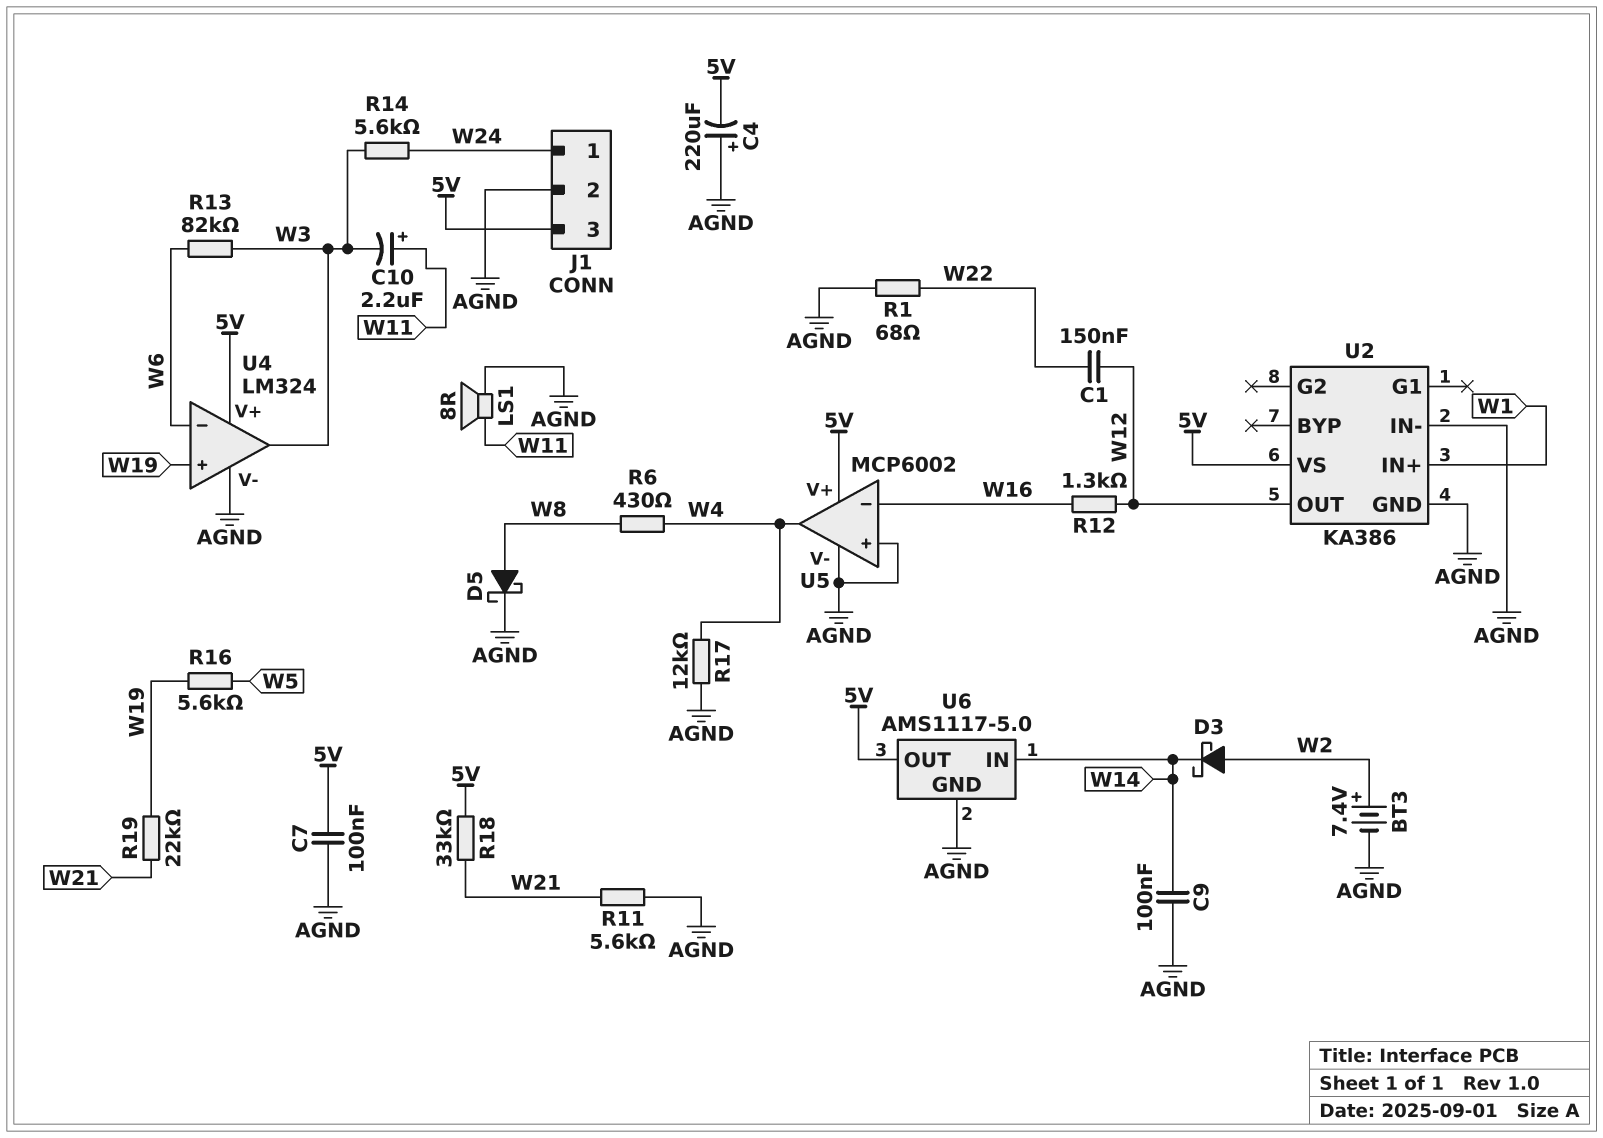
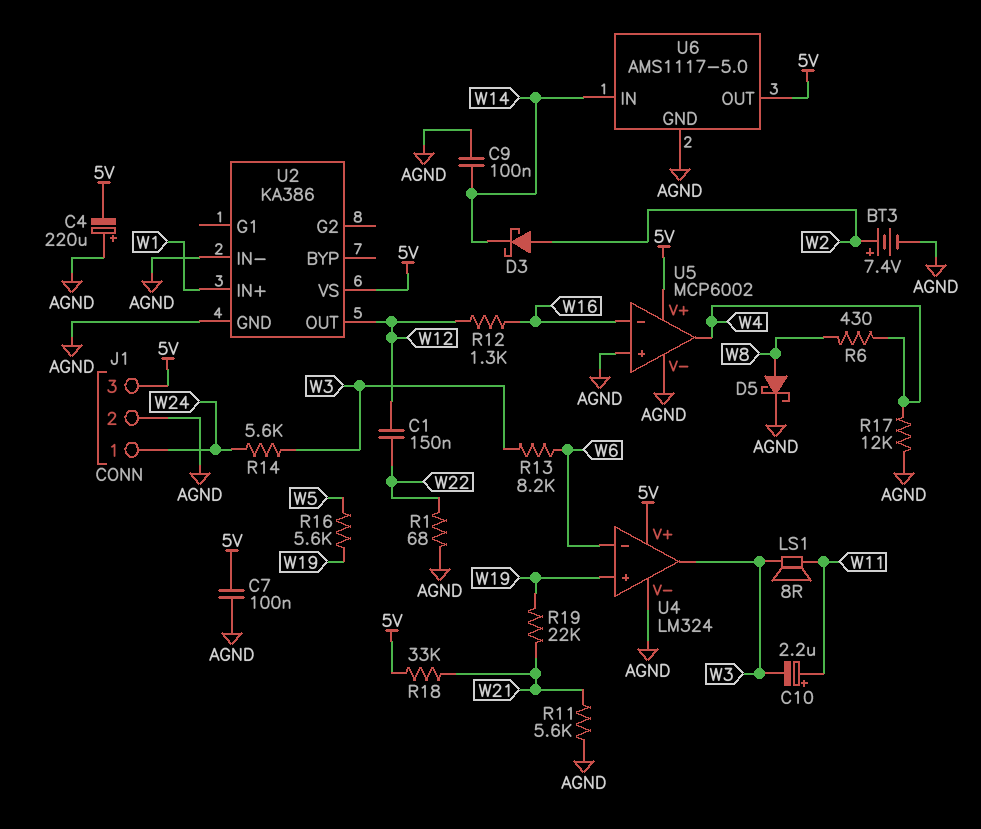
LS1: speaker 8R (AGND, W11) -> speaker 8R (W3, W11)
R13: 82k (W3, W6) -> 8.2k (W3, W6)

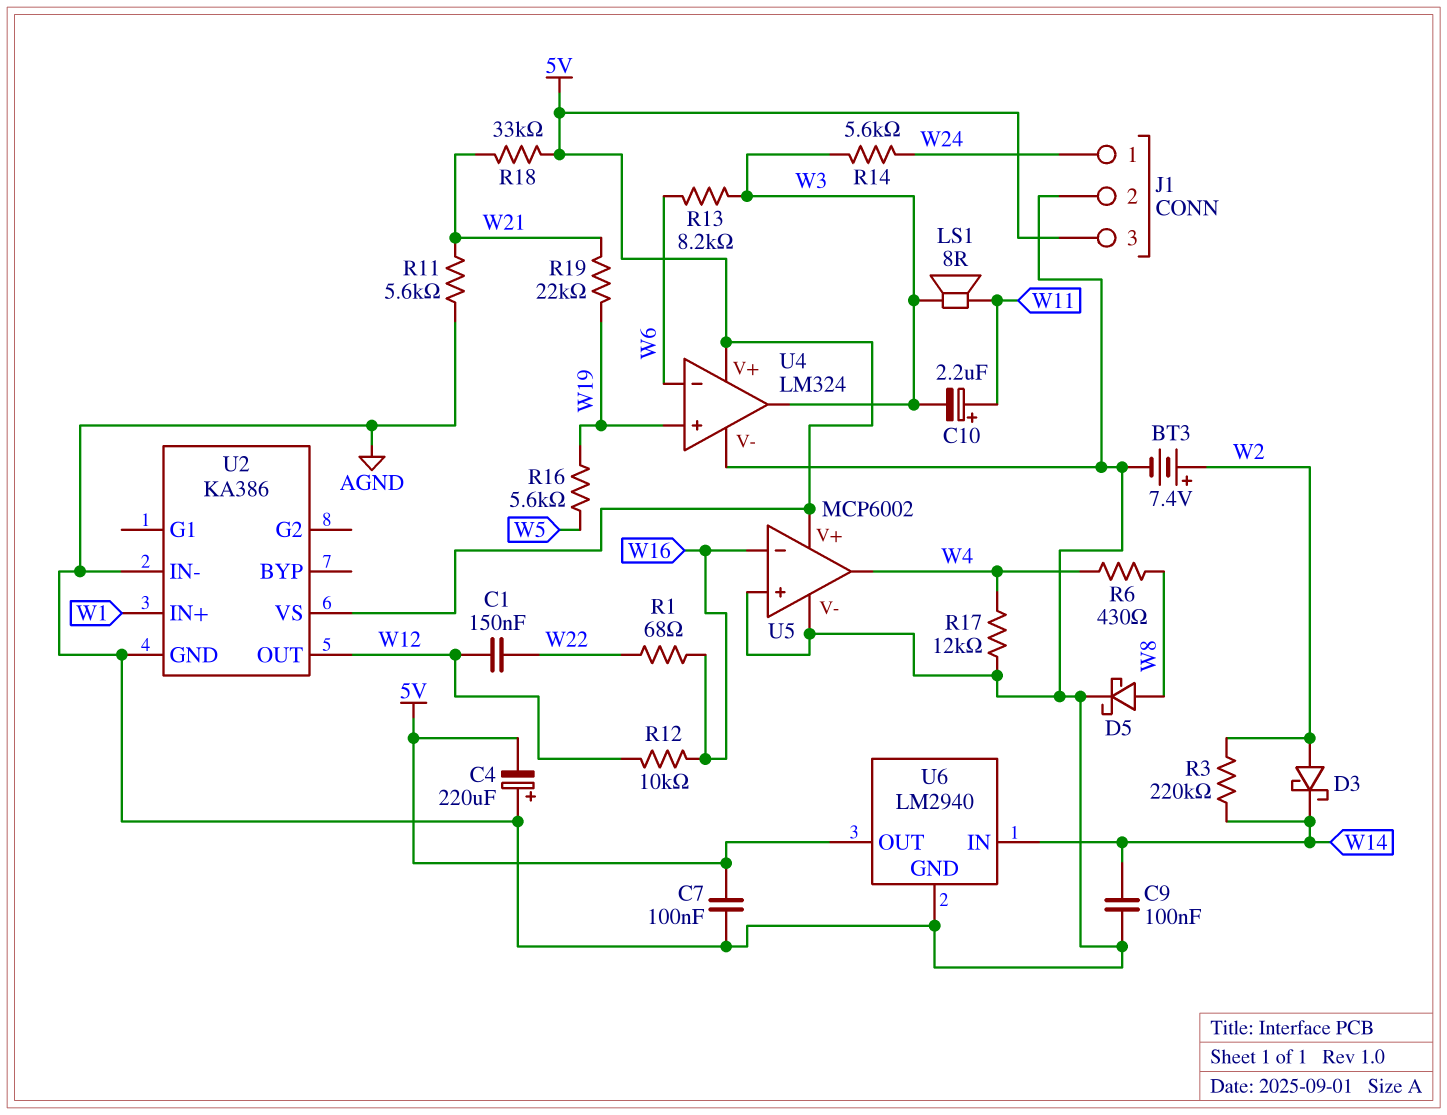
R1: 68 (AGND, W22) -> 68 (W16, W22)
R3: none -> 220k (W2, W14)
R12: 1.3k (W12, W16) -> 10k (W12, W16)
U6: AMS1117-5.0 -> LM2940

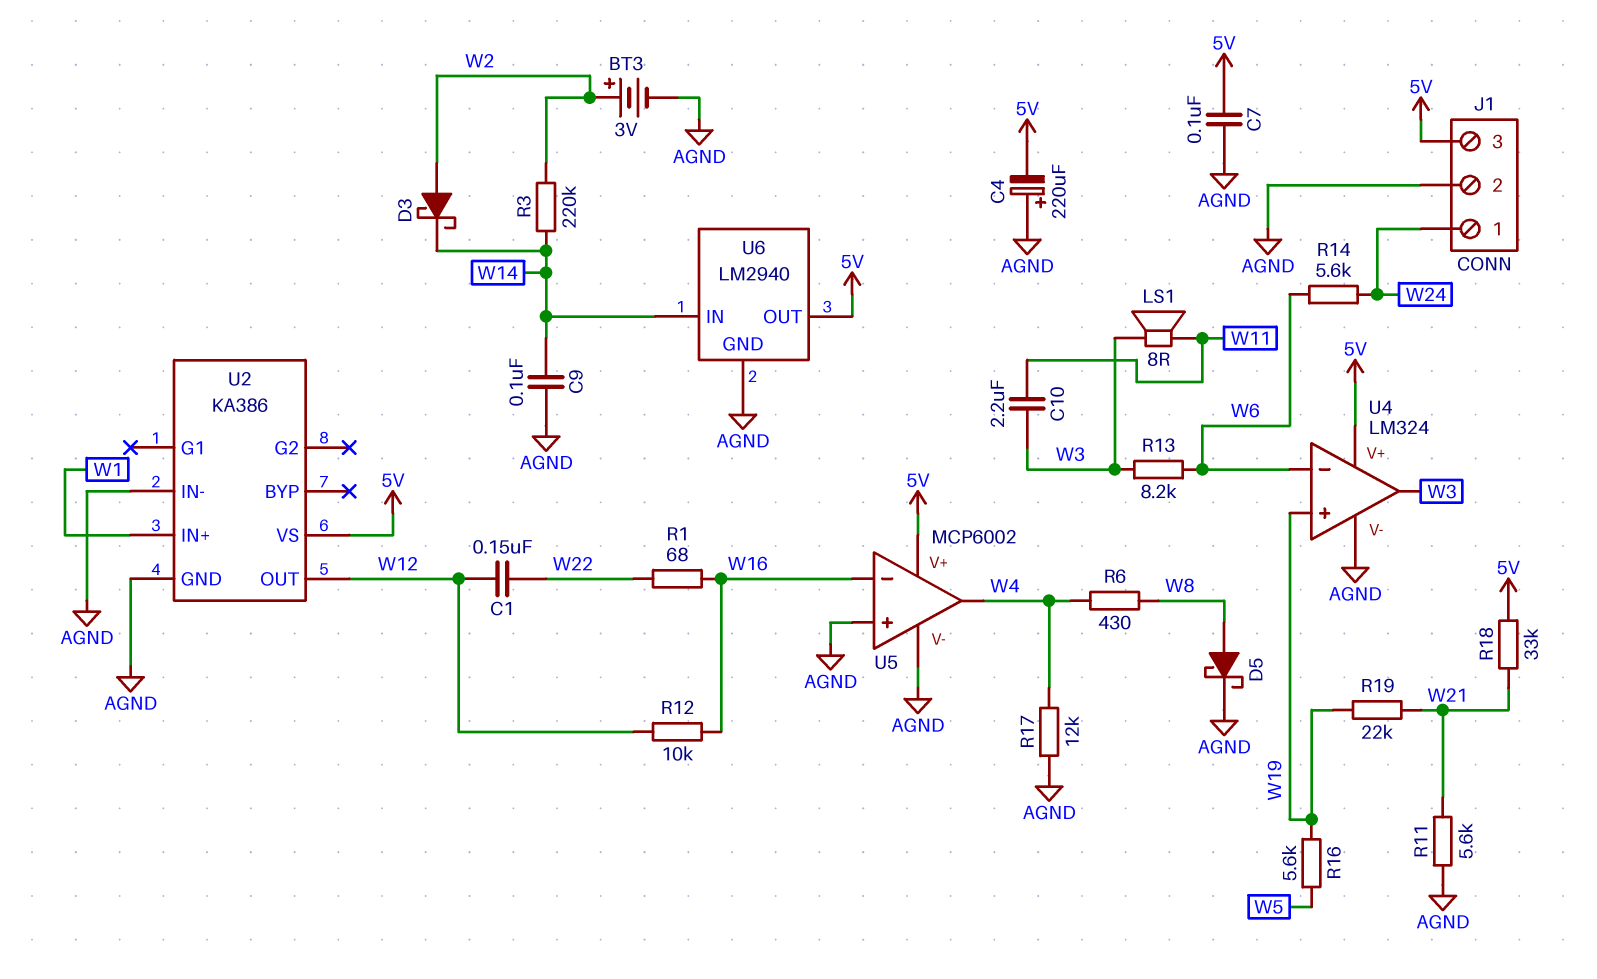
BT3: 7.4V (plus W2, minus AGND) -> 3V (plus W2, minus AGND)
C10: 2.2uF (plus W11, minus W3) -> 2.2uF (W3, W11)
R14: 5.6k (W3, W24) -> 5.6k (W6, W24)

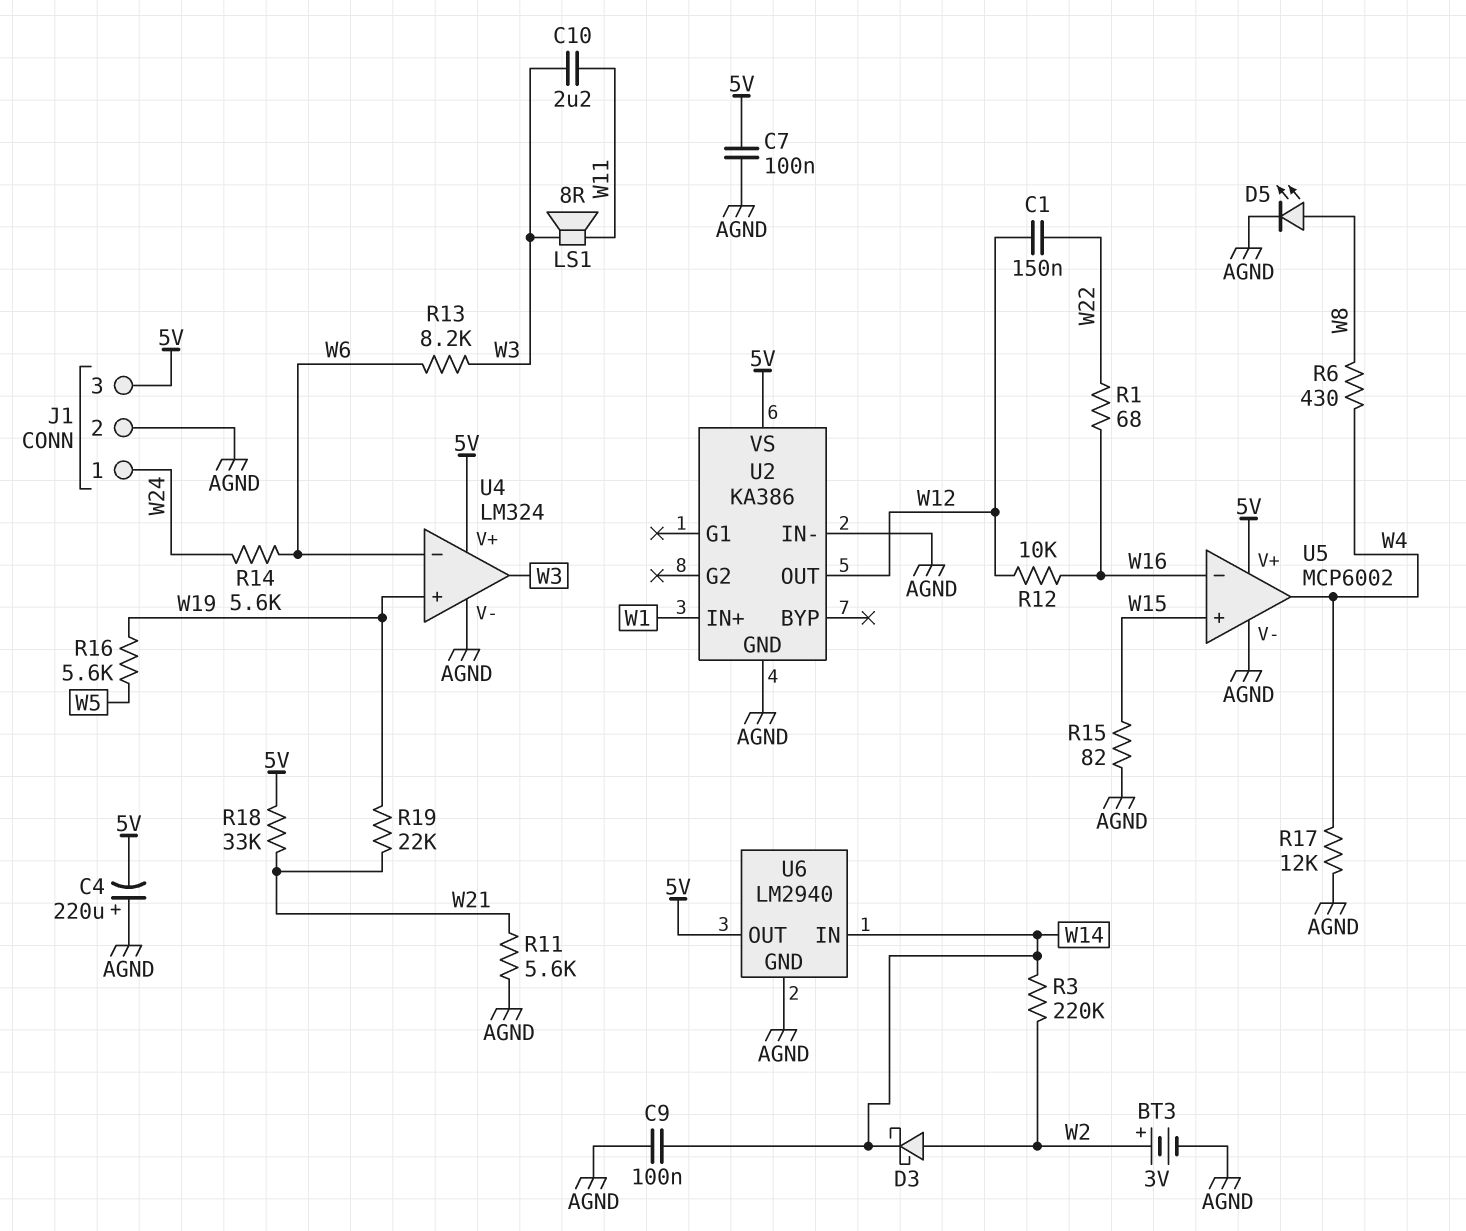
D5: schottky (A W8, K AGND) -> LED (A W8, K AGND)
R15: none -> 82 (AGND, W15)
U5 pin in+: AGND -> W15

